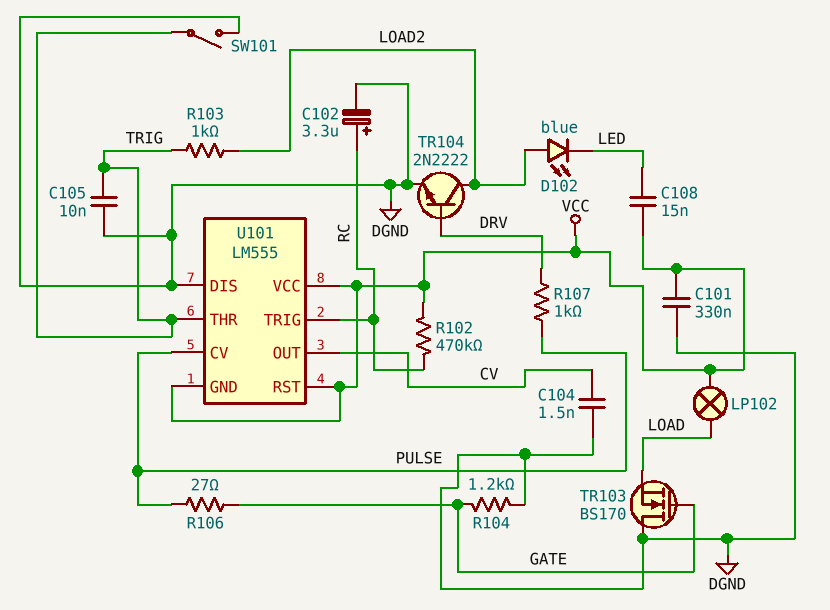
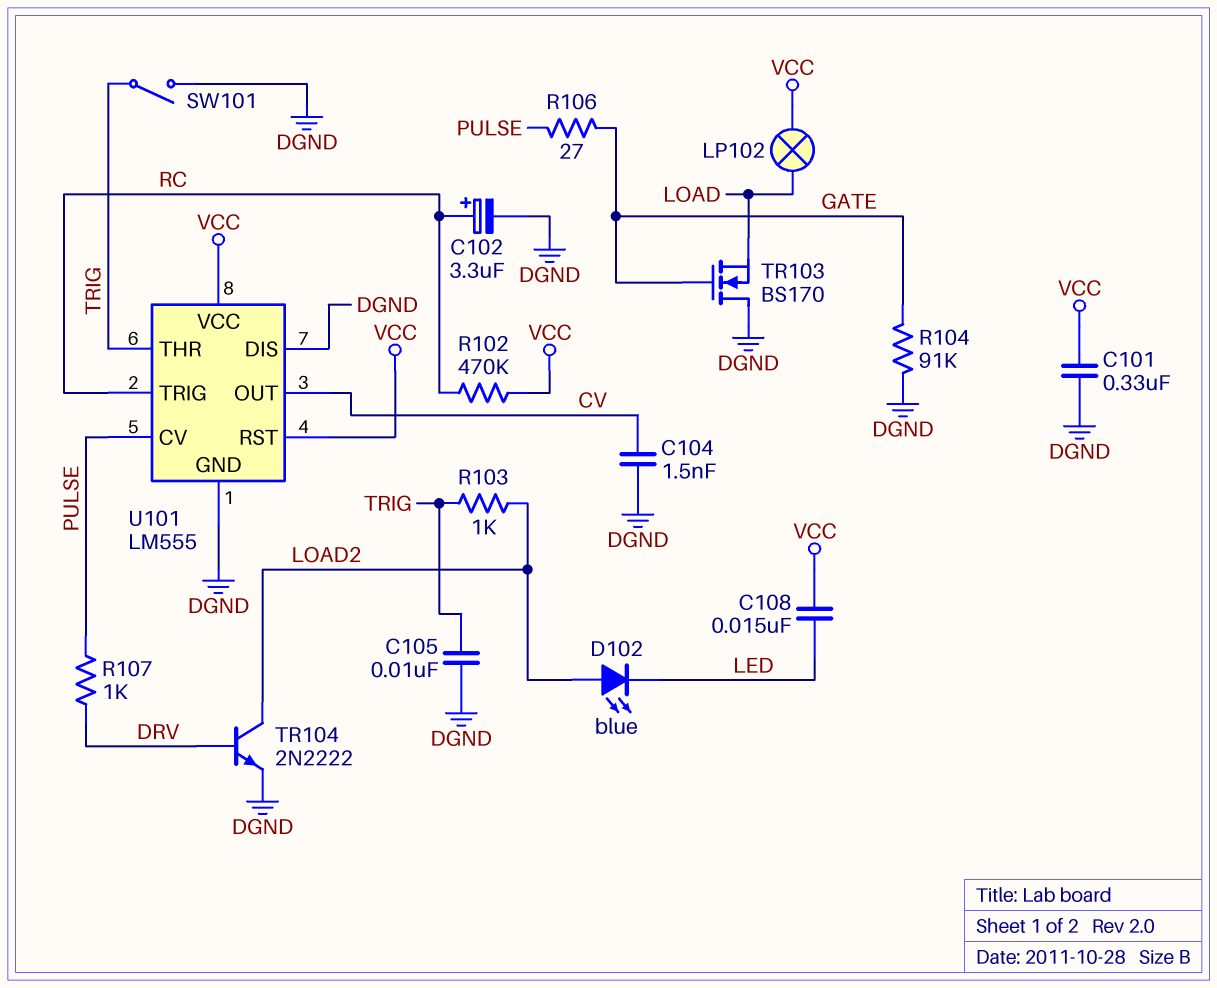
R104: 1.2k (DGND, GATE) -> 91k (DGND, GATE)
U101 pin GND: VCC -> DGND

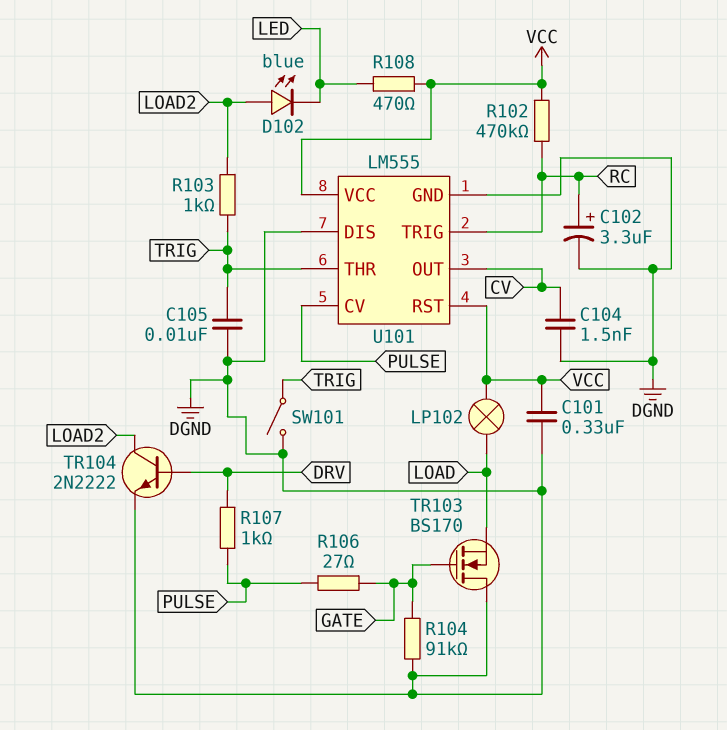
C108: 15nF (LED, VCC) -> none
R108: none -> 470 (LED, VCC)

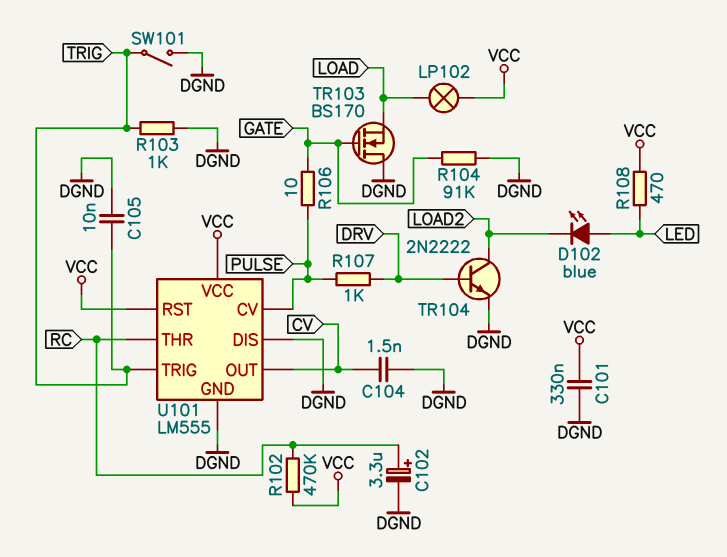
D102: LED blue (A LOAD2, K LED) -> LED blue (A LED, K LOAD2)
R103: 1k (LOAD2, TRIG) -> 1k (DGND, TRIG)
R106: 27 (GATE, PULSE) -> 10 (GATE, PULSE)
U101 pin THR: TRIG -> RC
U101 pin TRIG: RC -> TRIG

